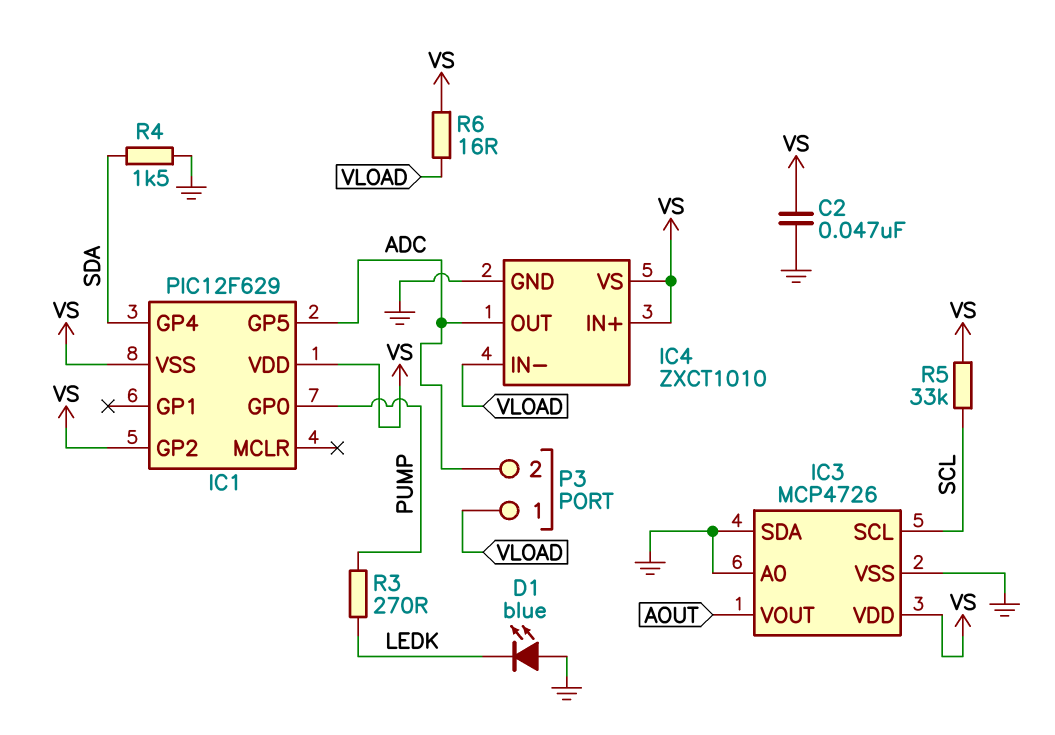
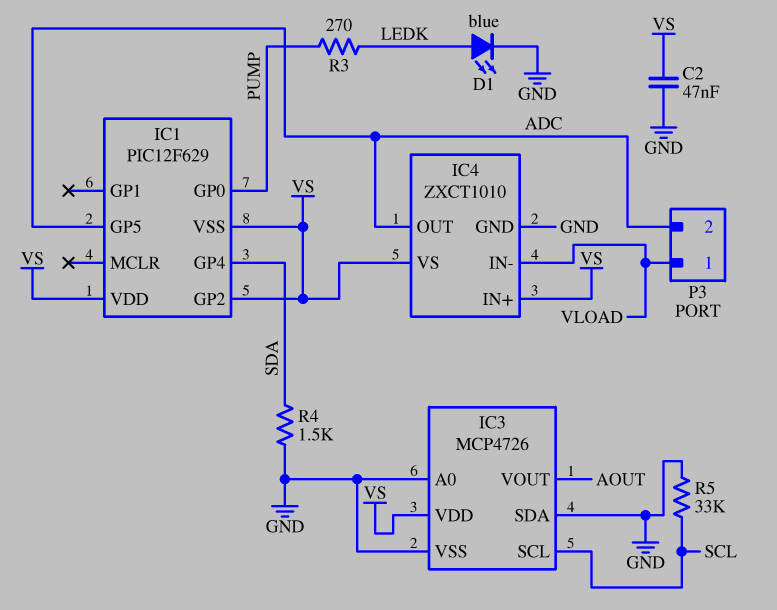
D1: LED blue (A GND, K LEDK) -> LED blue (A LEDK, K GND)
R5: 33k (SCL, VS) -> 33k (GND, SCL)
R6: 16 (VLOAD, VS) -> none

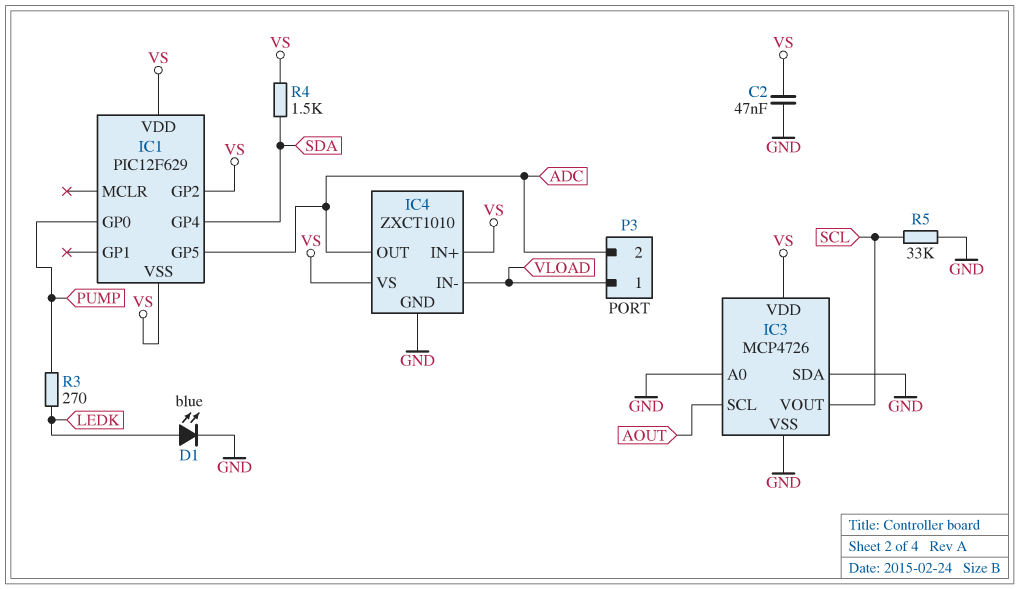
IC3 pin SCL: SCL -> AOUT
IC3 pin VOUT: AOUT -> SCL
R4: 1.5k (GND, SDA) -> 1.5k (SDA, VS)

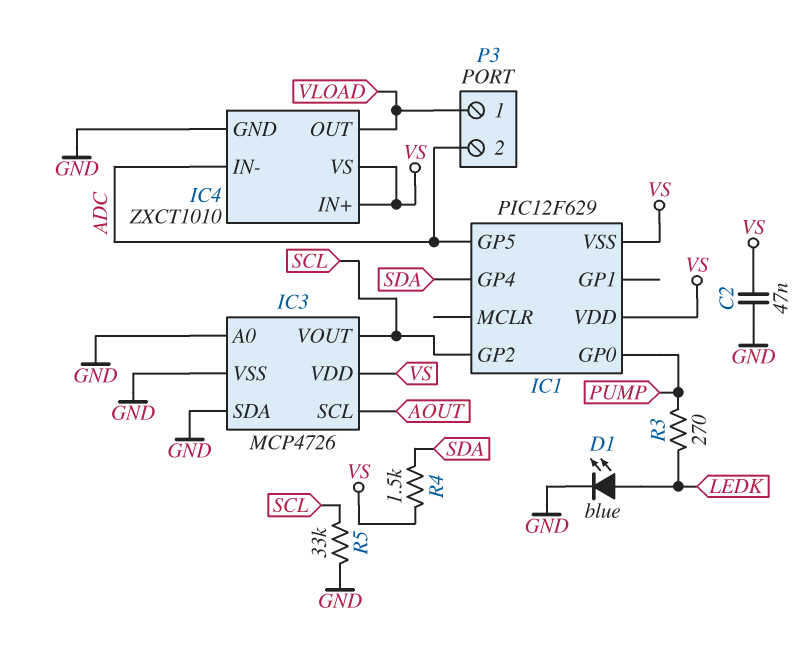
IC1 pin GP2: VS -> SCL
IC4 pin IN-: VLOAD -> ADC
IC4 pin OUT: ADC -> VLOAD

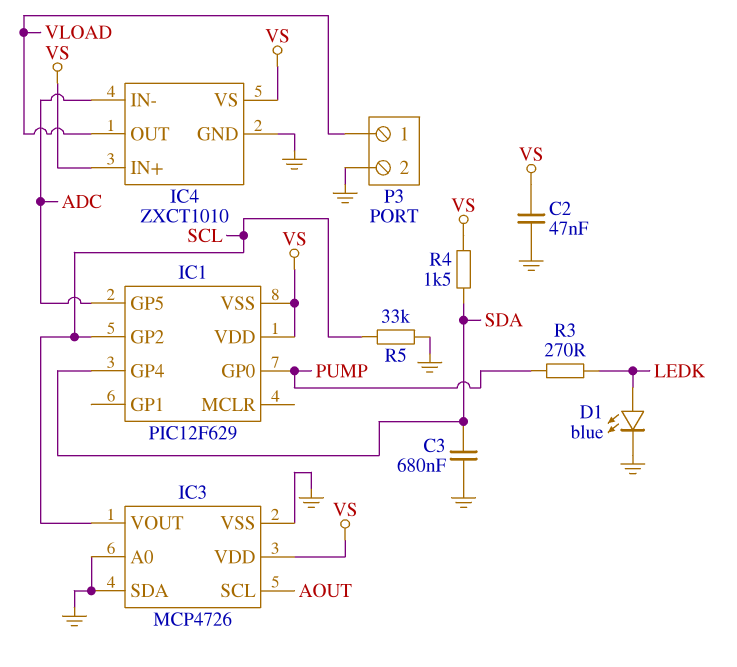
C3: none -> 680nF (GND, SDA)
P3 pin 2: ADC -> GND

